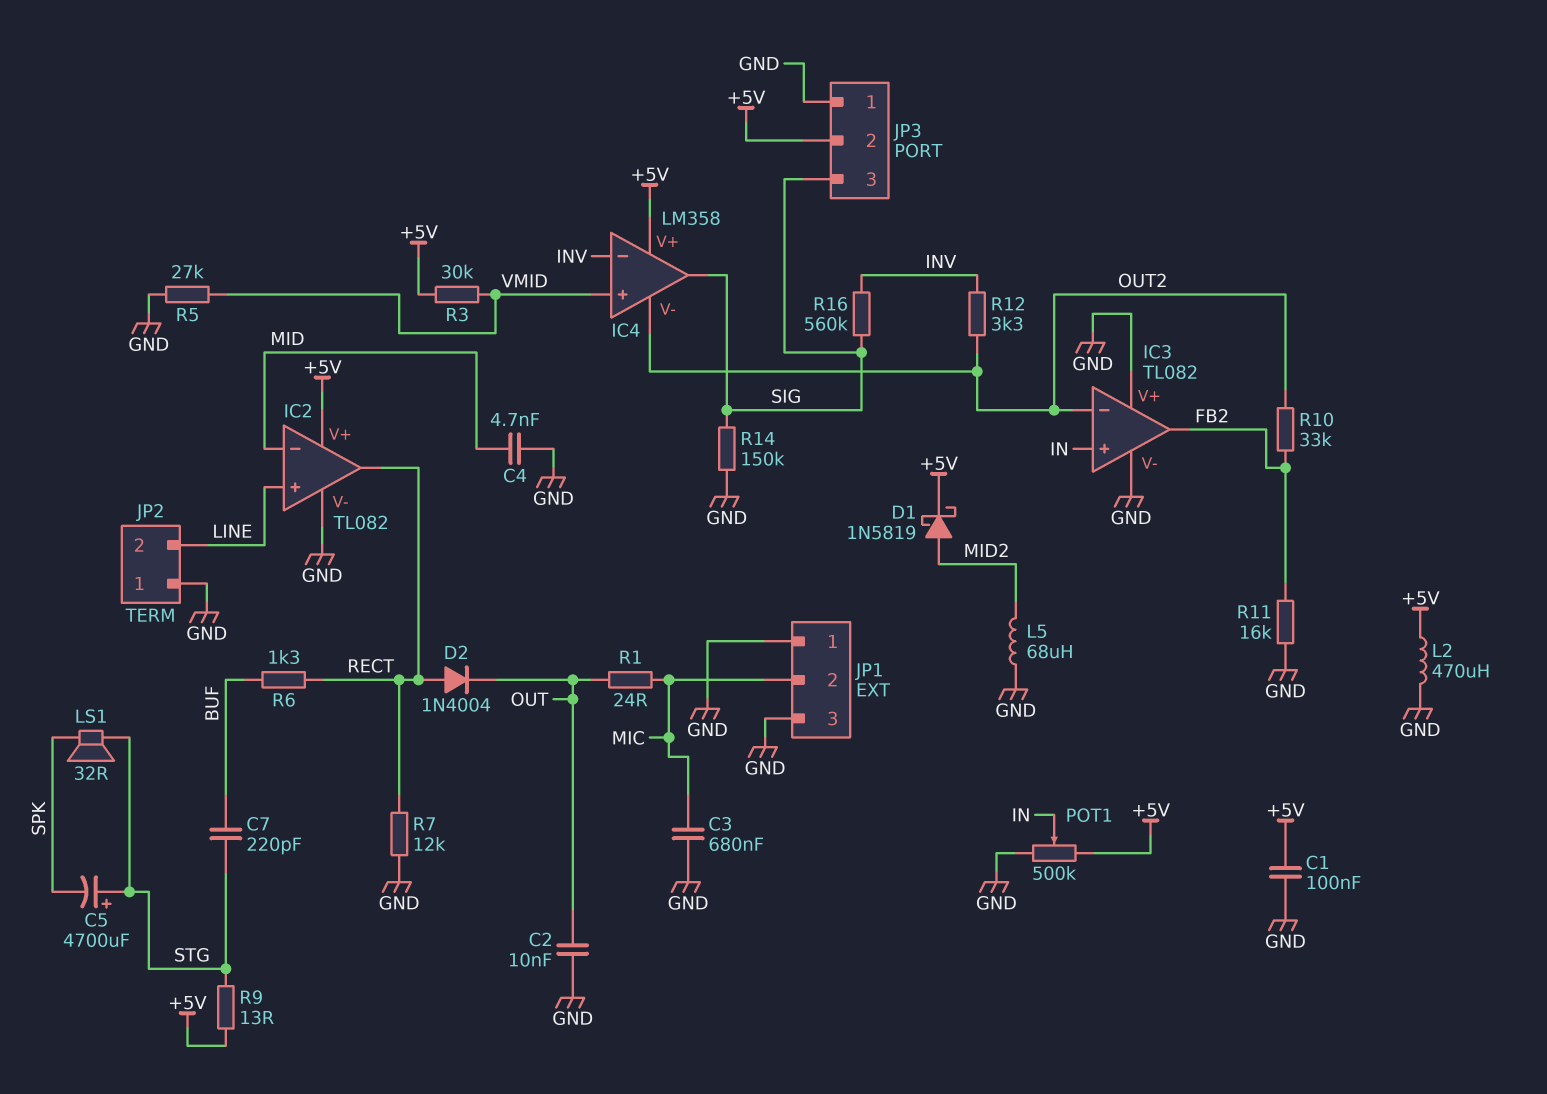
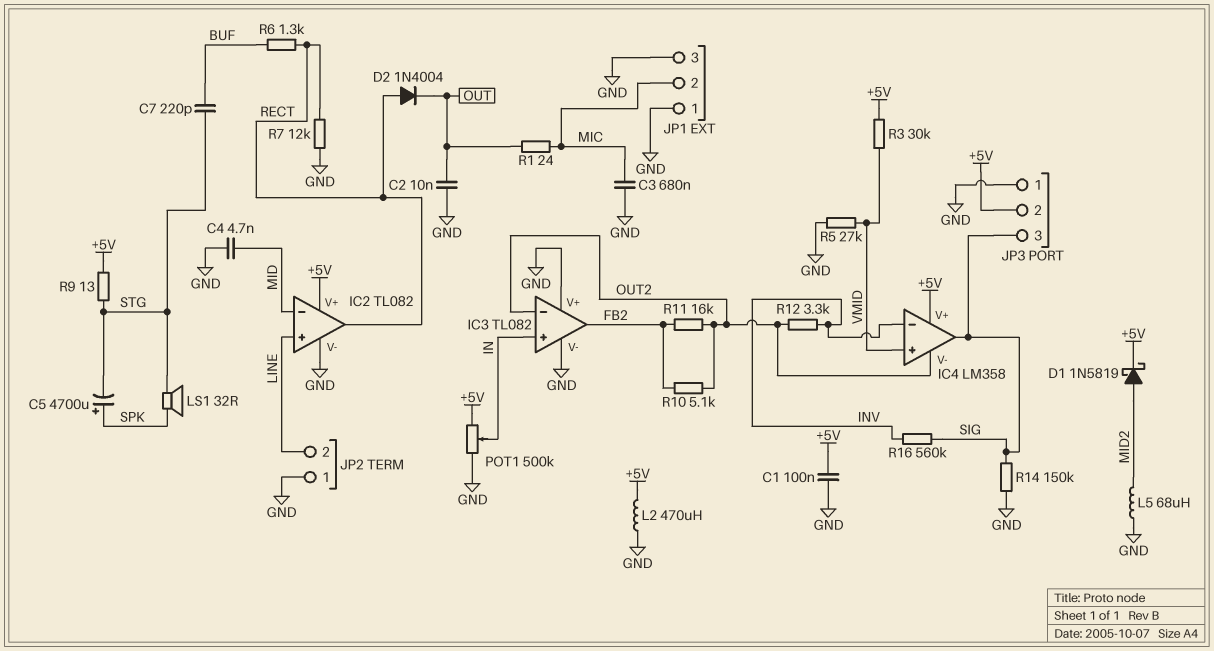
C5: 4700uF (plus STG, minus SPK) -> 4700uF (plus SPK, minus STG)
R10: 33k (FB2, OUT2) -> 5.1k (FB2, OUT2)
R11: 16k (FB2, GND) -> 16k (FB2, OUT2)

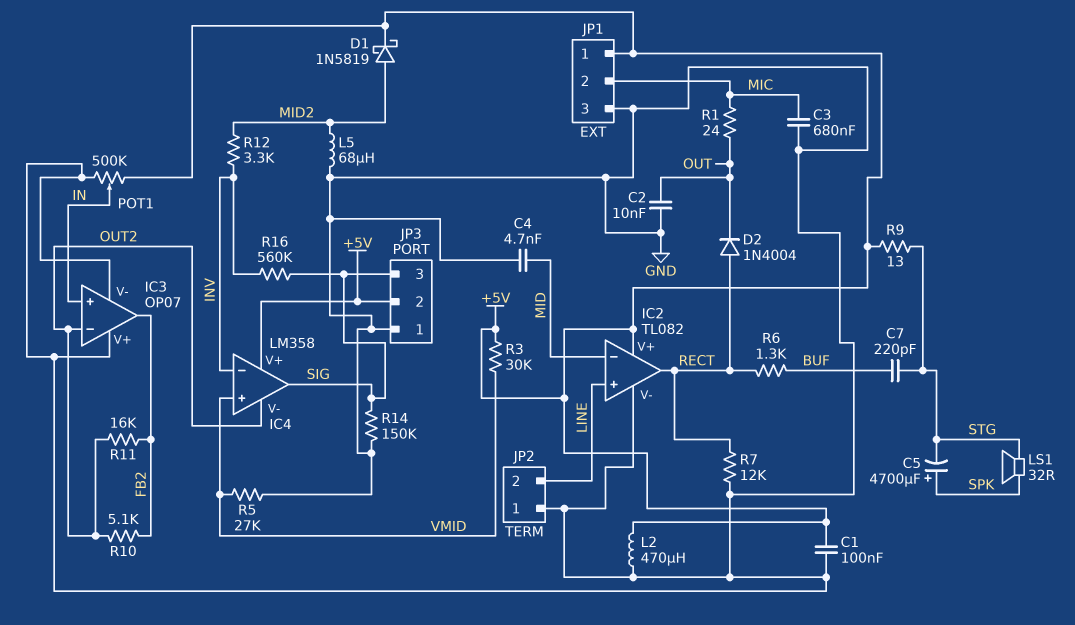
IC3: TL082 -> OP07
JP1 pin 1: GND -> +5V
R12: 3.3k (INV, OUT2) -> 3.3k (INV, MID2)

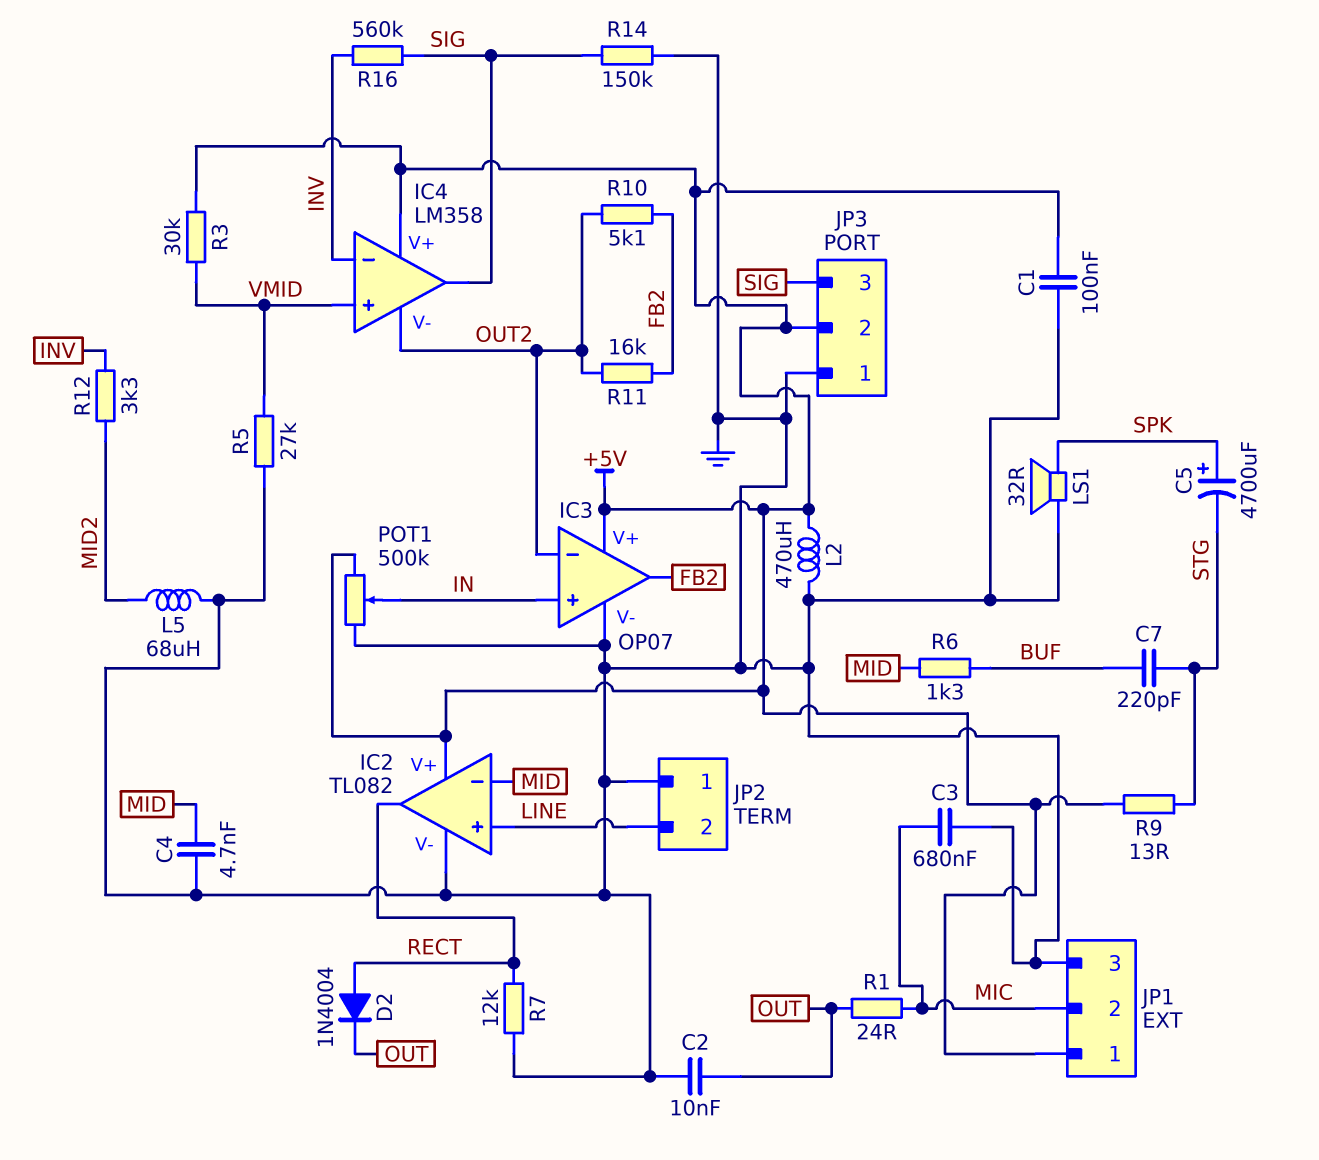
D1: schottky 1N5819 (A MID2, K +5V) -> none
IC3 pin V+: GND -> +5V
LS1: speaker 32R (SPK, STG) -> speaker 32R (GND, SPK)
R6: 1.3k (BUF, RECT) -> 1.3k (BUF, MID)

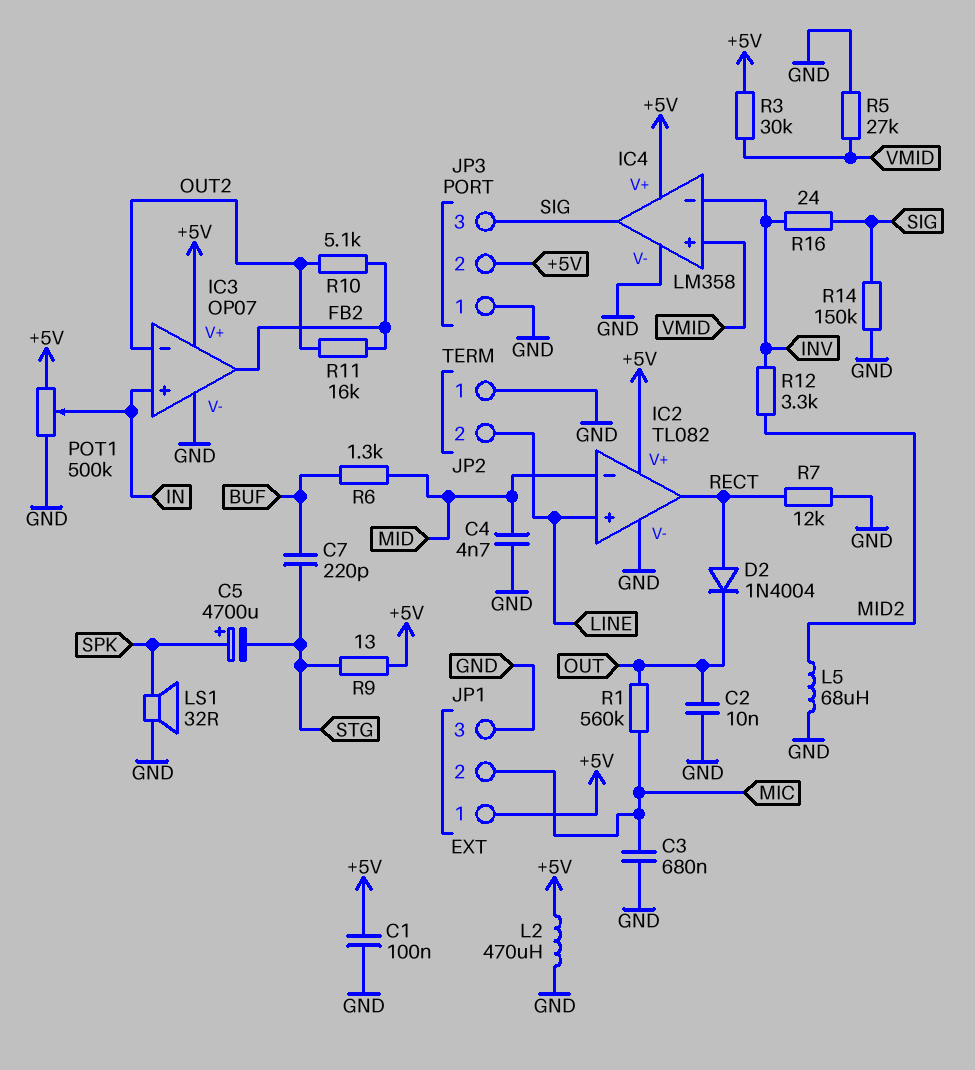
IC4 pin V-: OUT2 -> GND
R1: 24 (MIC, OUT) -> 560k (MIC, OUT)
R16: 560k (INV, SIG) -> 24 (INV, SIG)

